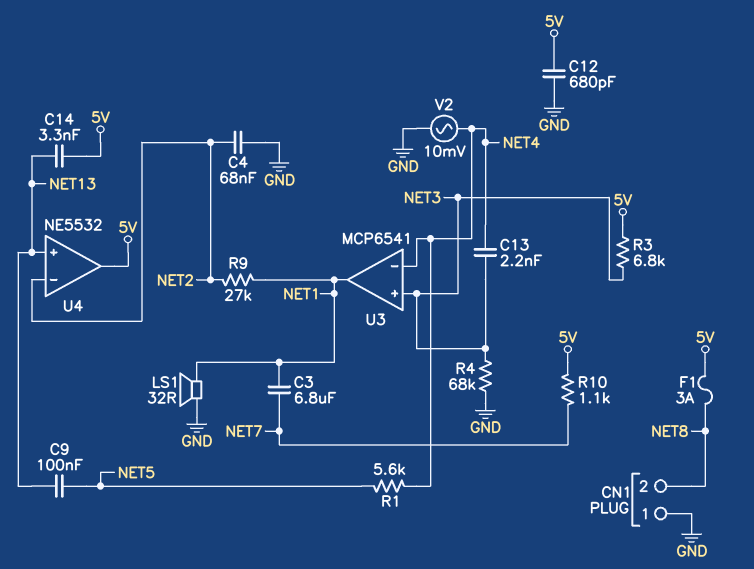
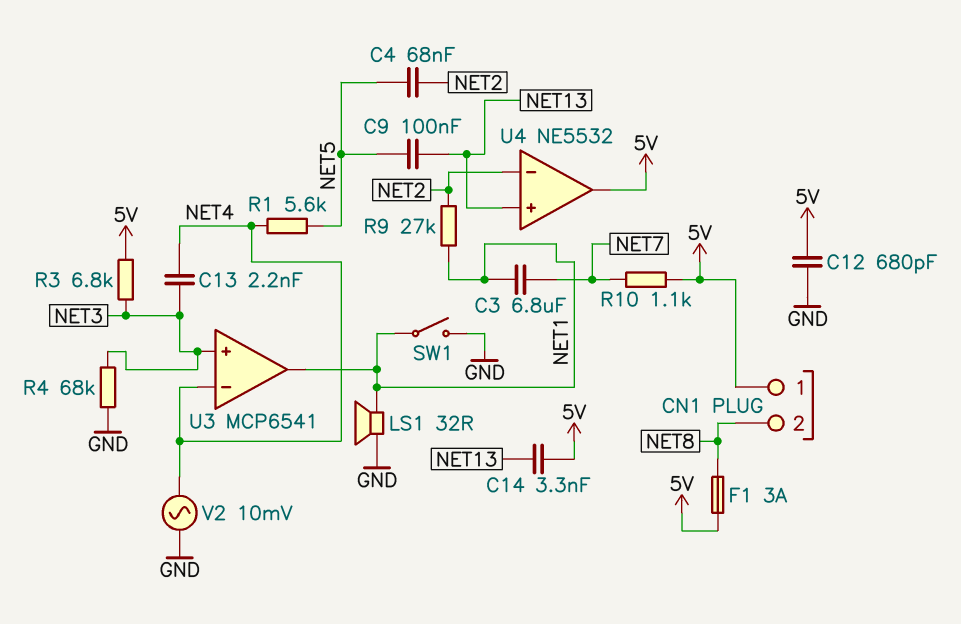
C4: 68nF (GND, NET2) -> 68nF (NET2, NET5)
CN1 pin 1: GND -> 5V
SW1: none -> switch (GND, NET1)

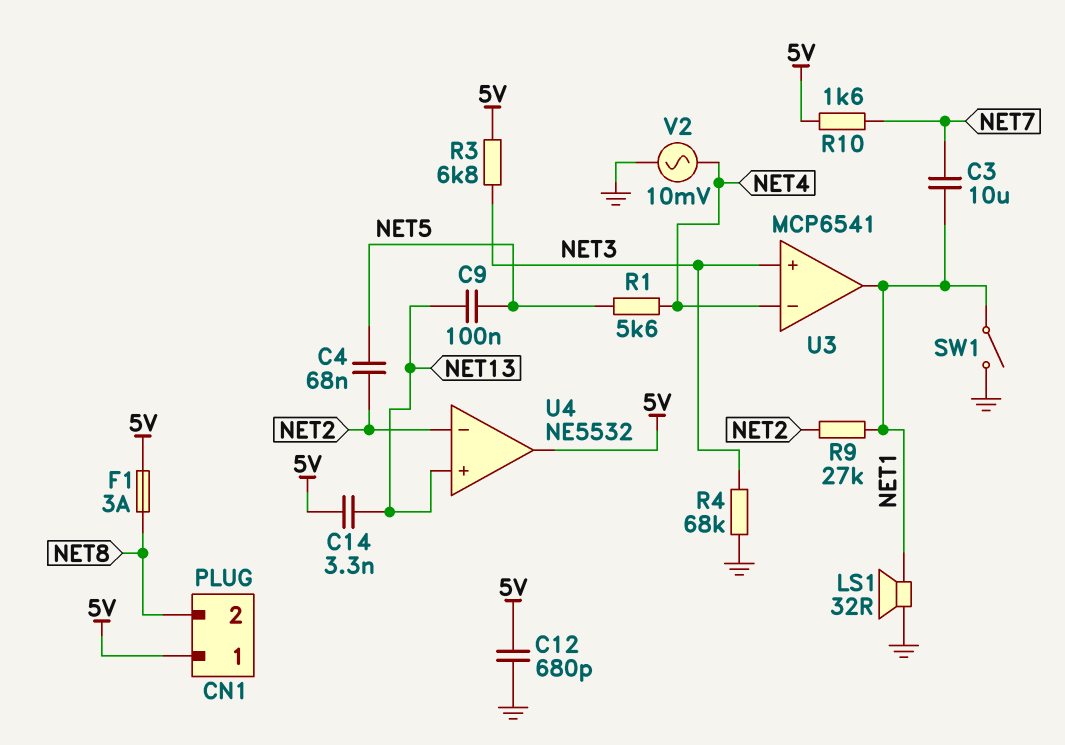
C3: 6.8uF (NET1, NET7) -> 10uF (NET1, NET7)
C13: 2.2nF (NET3, NET4) -> none
R10: 1.1k (5V, NET7) -> 1.6k (5V, NET7)

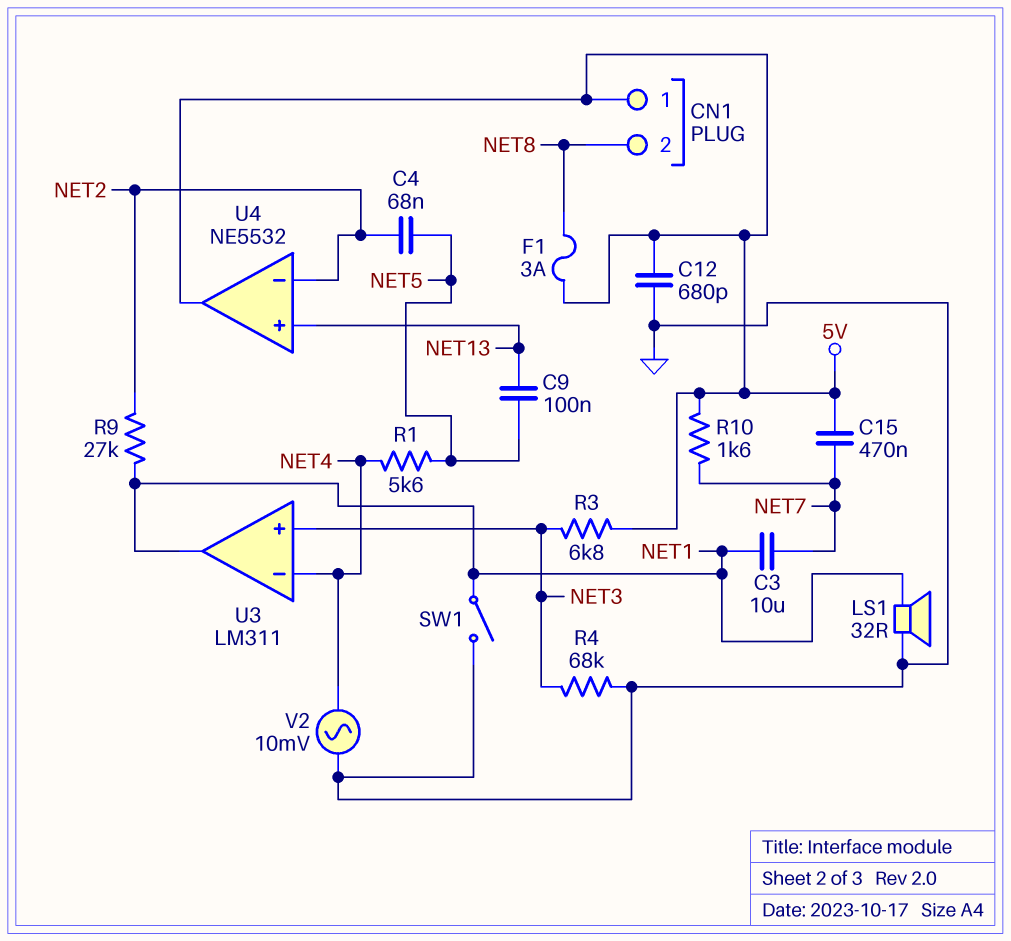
C14: 3.3nF (5V, NET13) -> none
C15: none -> 470nF (5V, NET7)
U3: MCP6541 -> LM311

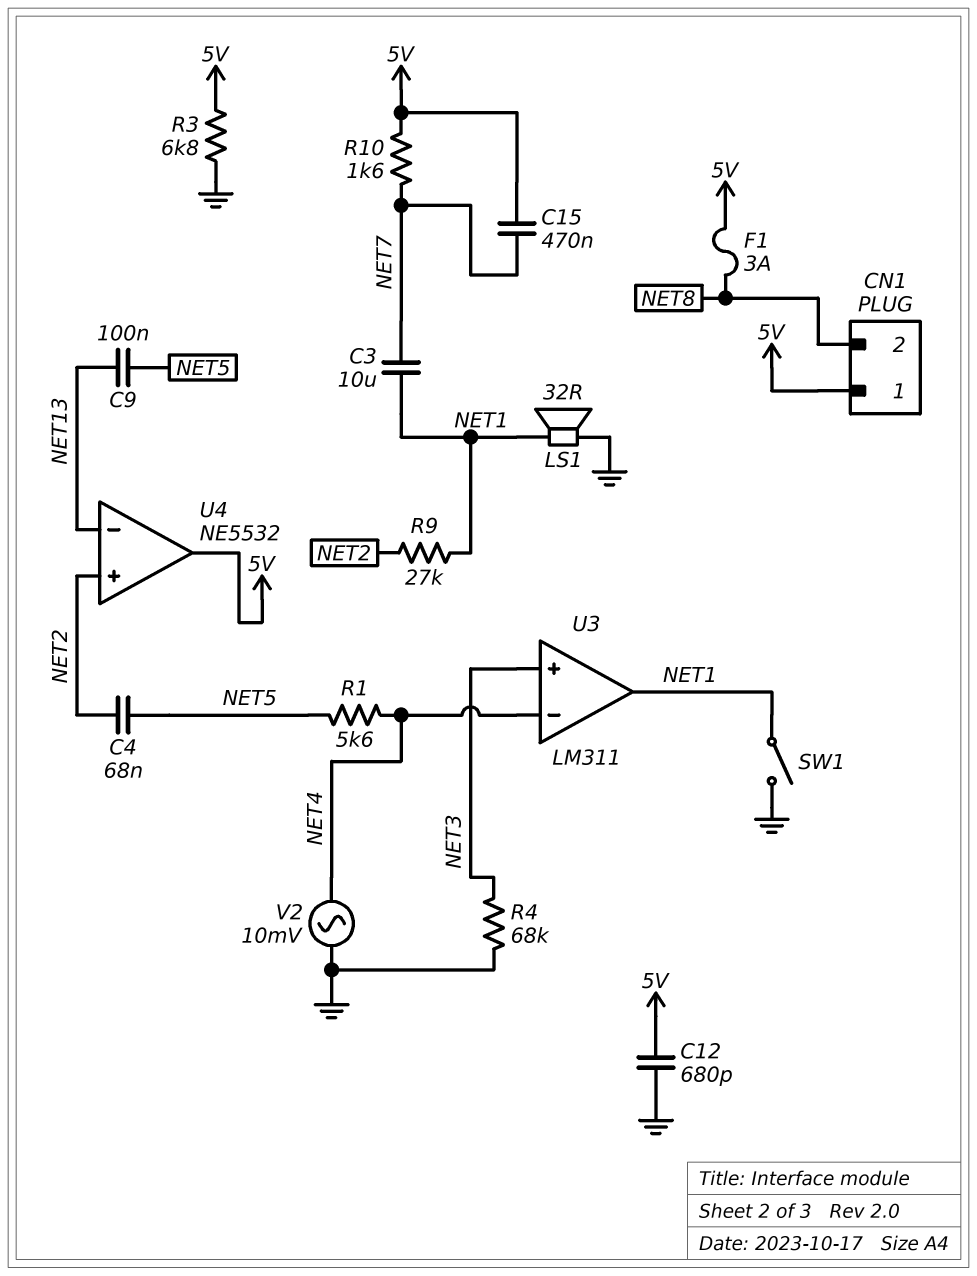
R3: 6.8k (5V, NET3) -> 6.8k (5V, GND)
U4 pin in+: NET13 -> NET2
U4 pin in-: NET2 -> NET13

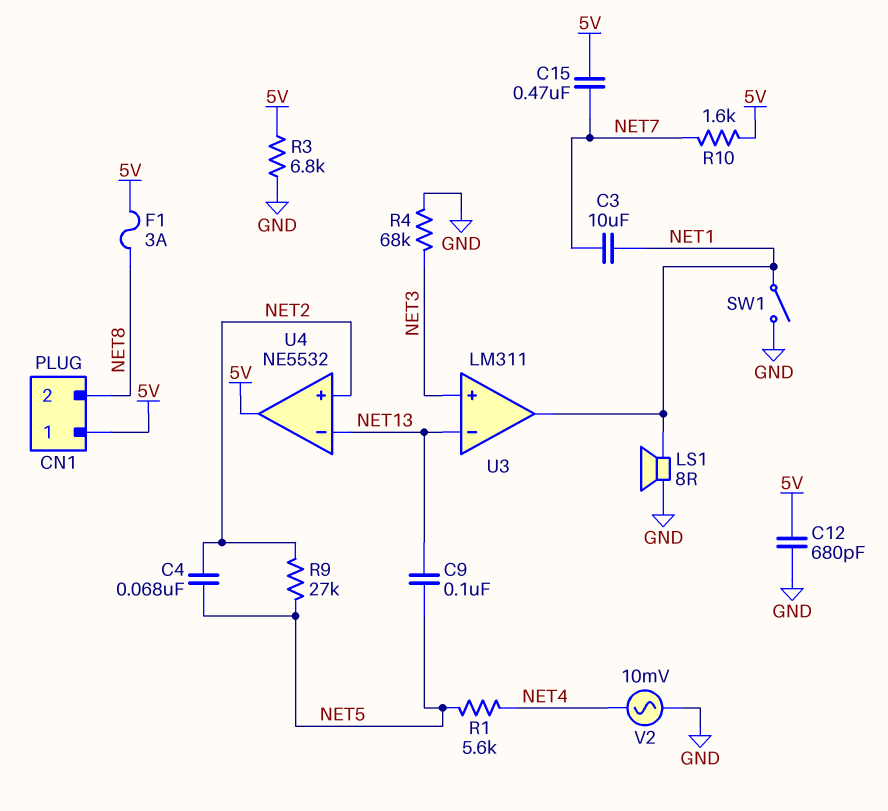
LS1: speaker 32R (GND, NET1) -> speaker 8R (GND, NET1)
R9: 27k (NET1, NET2) -> 27k (NET2, NET5)
U3 pin in-: NET4 -> NET13

